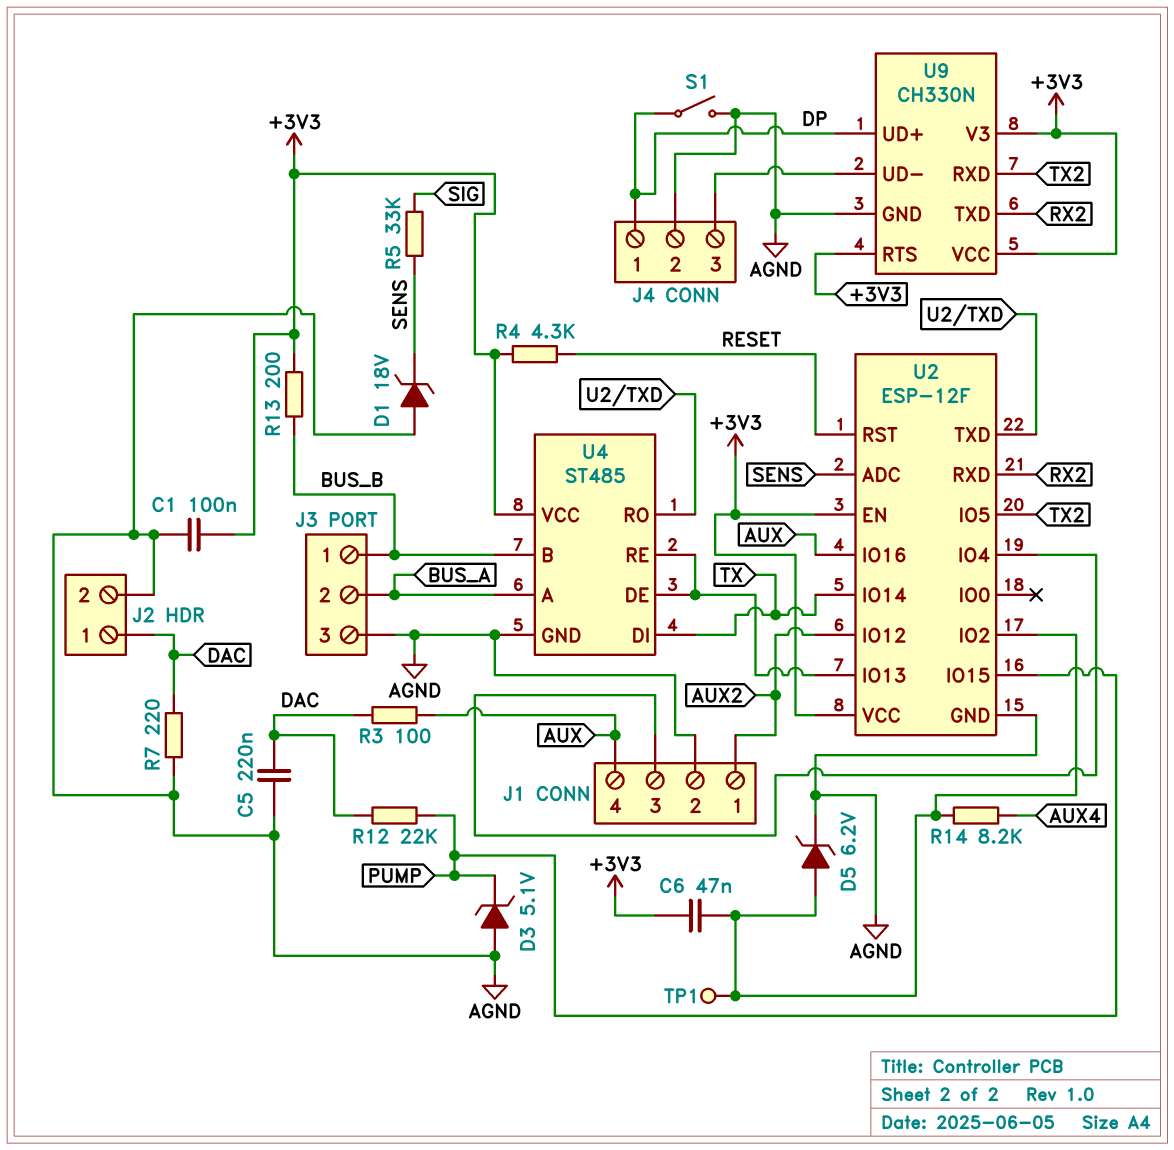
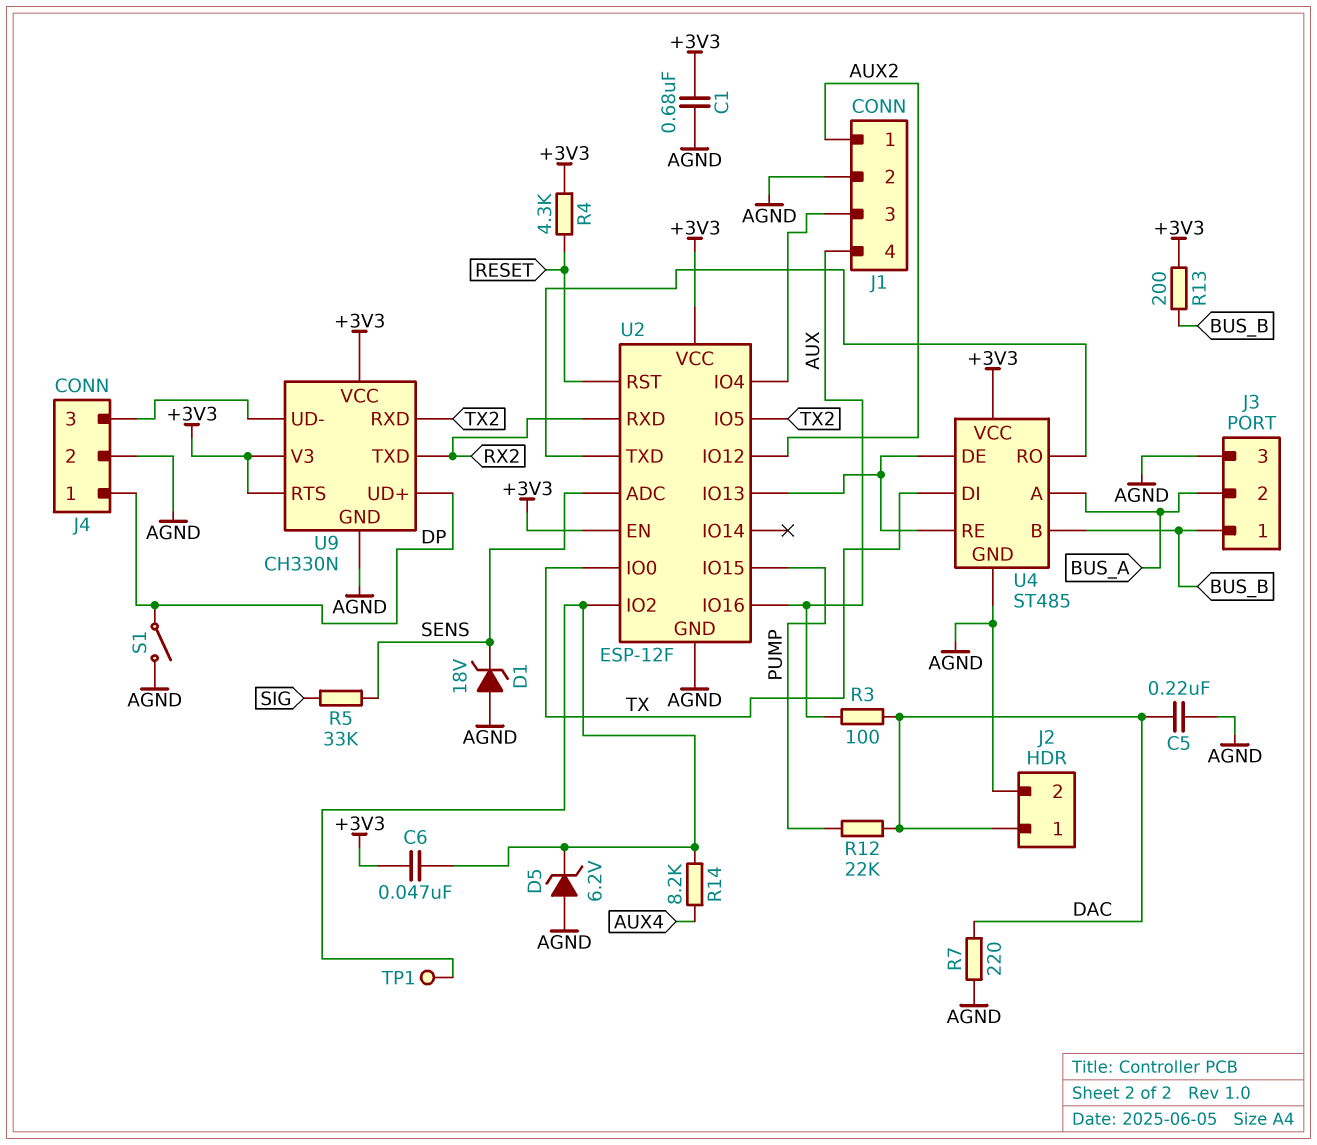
C1: 100nF (+3V3, AGND) -> 680nF (+3V3, AGND)
D3: zener 5.1V (A AGND, K PUMP) -> none
D5: zener 6.2V (A U2/IO2, K AGND) -> zener 6.2V (A AGND, K U2/IO2)
U2 pin IO0: none -> TX
U2 pin IO14: TX -> none

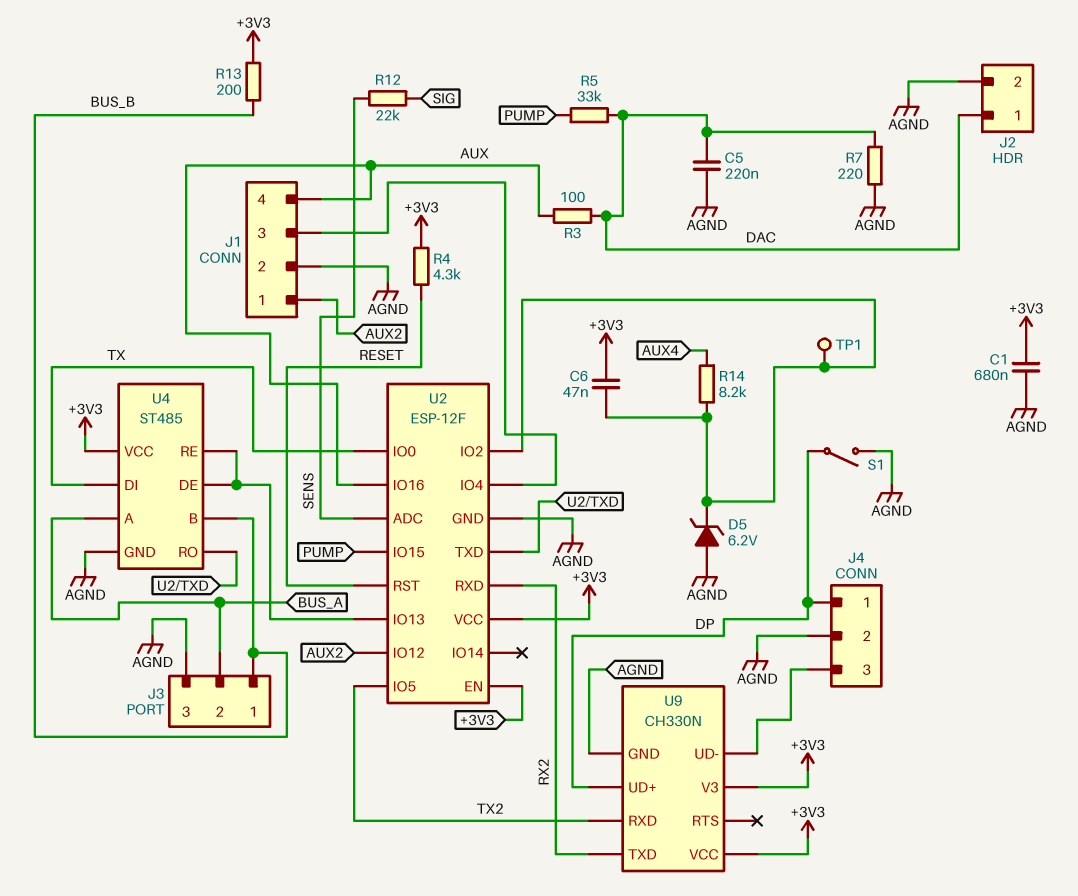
D1: zener 18V (A AGND, K SENS) -> none
R5: 33k (SENS, SIG) -> 33k (DAC, PUMP)
R12: 22k (DAC, PUMP) -> 22k (SENS, SIG)
U9 pin RTS: +3V3 -> none

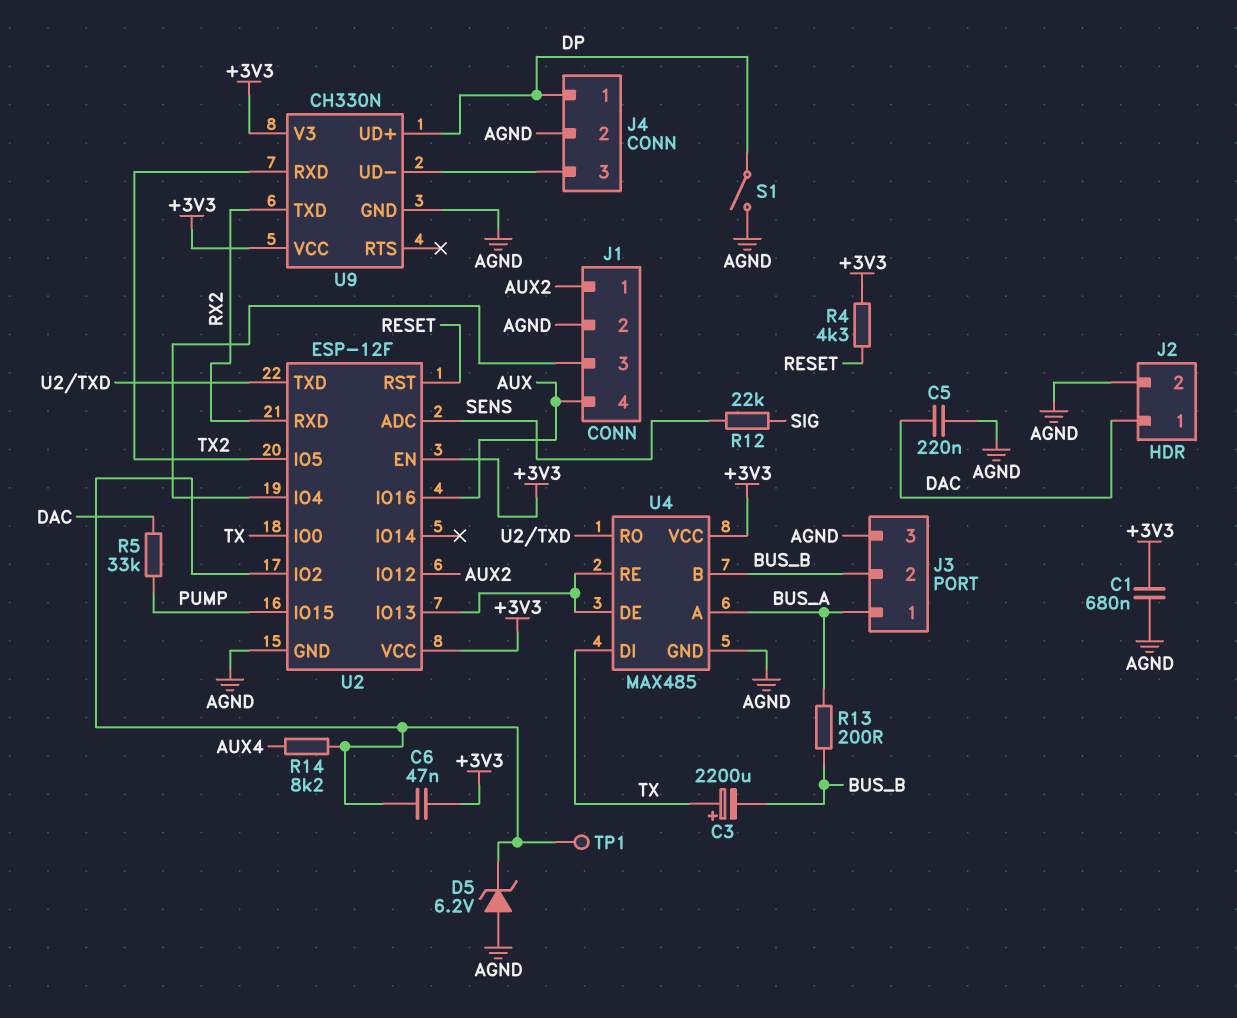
C3: none -> 2200uF (plus TX, minus BUS_B)
J3 pin 1: BUS_B -> BUS_A
J3 pin 2: BUS_A -> BUS_B
R3: 100 (AUX, DAC) -> none
R7: 220 (AGND, DAC) -> none
R13: 200 (+3V3, BUS_B) -> 200 (BUS_A, BUS_B)
U4: ST485 -> MAX485

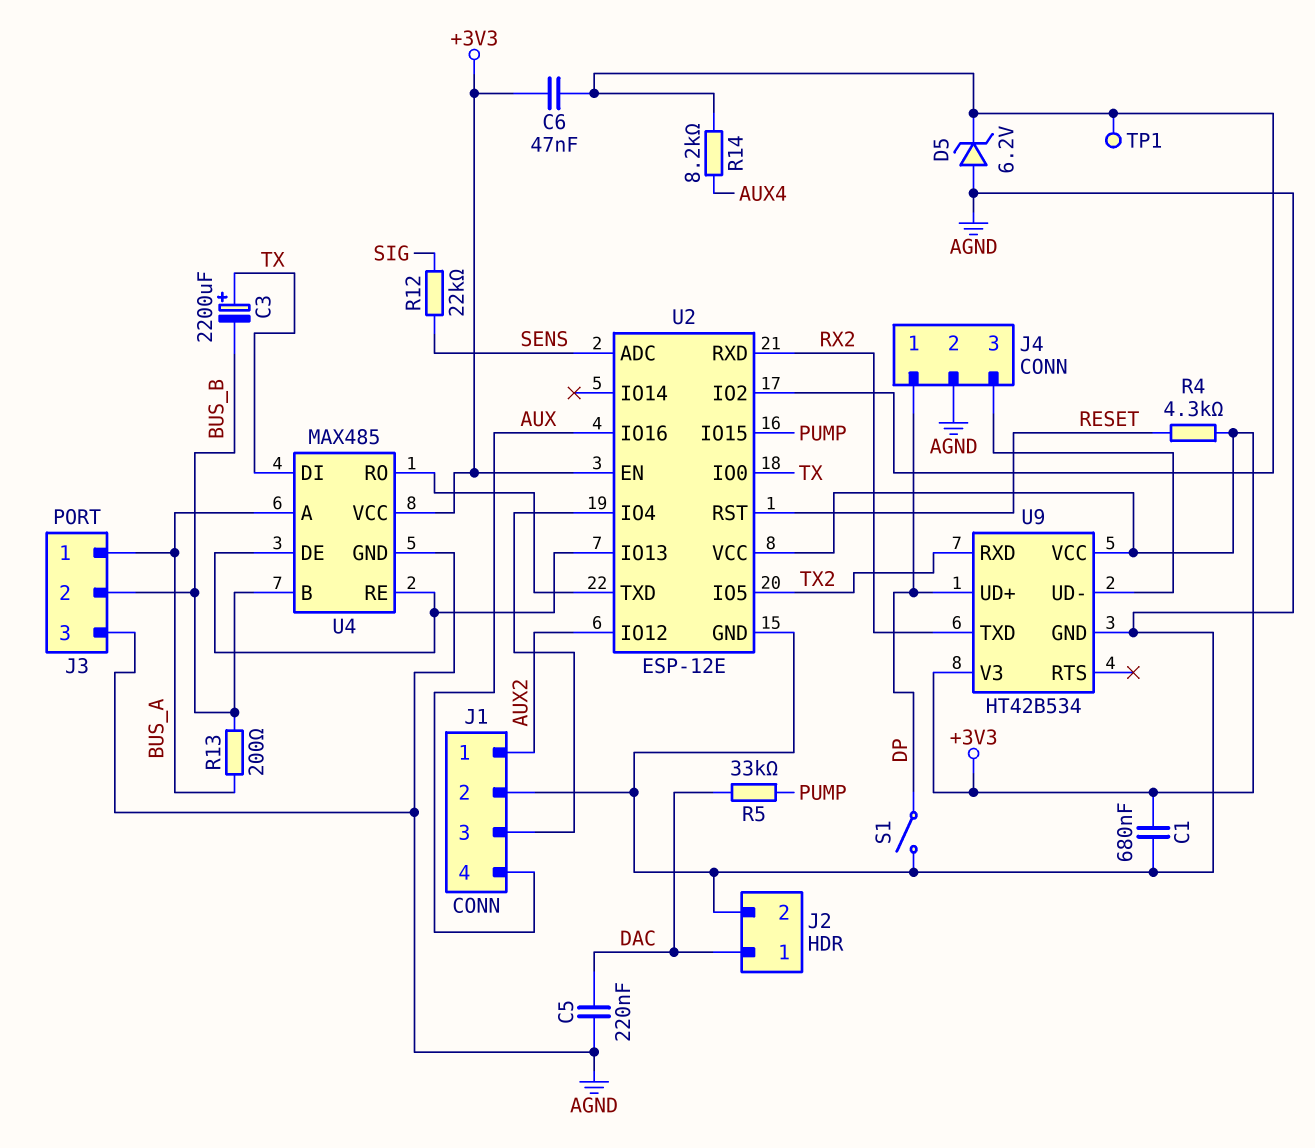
U2: ESP-12F -> ESP-12E
U9: CH330N -> HT42B534

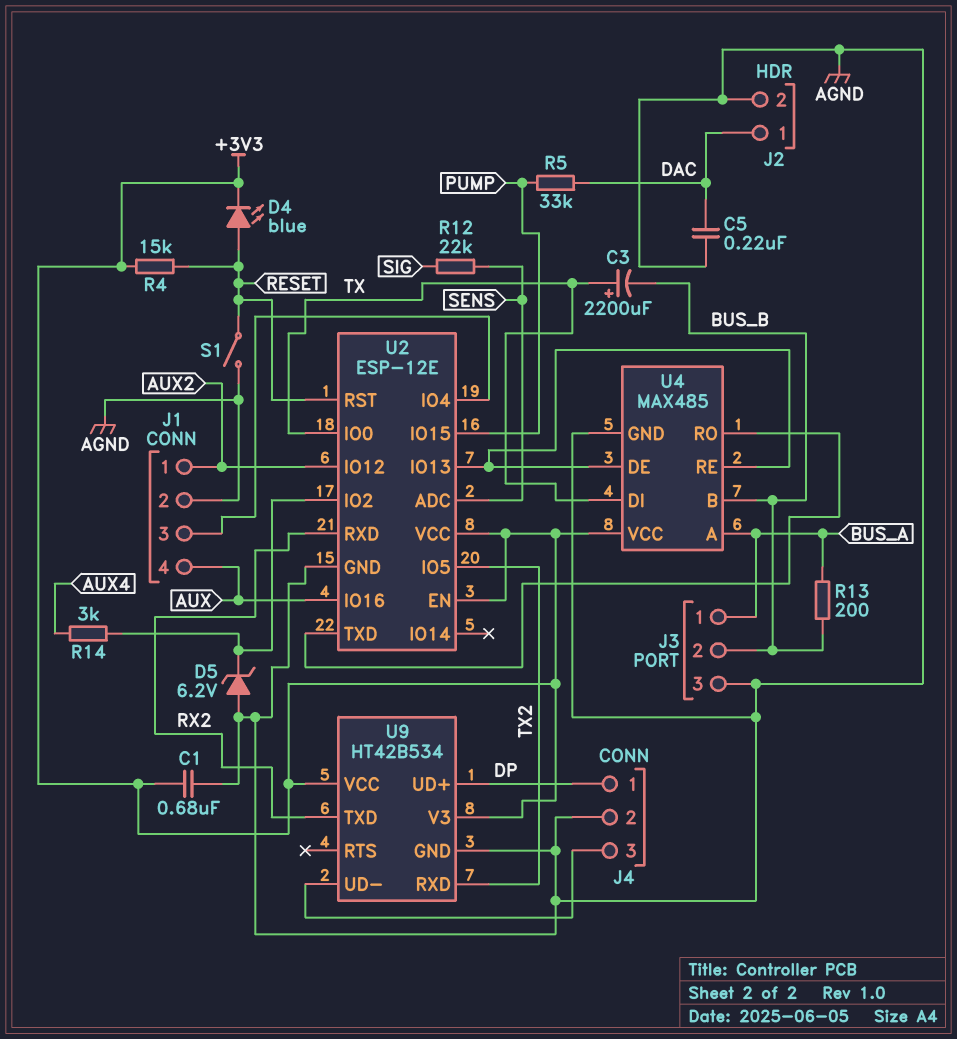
C6: 47nF (+3V3, U2/IO2) -> none
D4: none -> LED blue (A RESET, K +3V3)
R4: 4.3k (+3V3, RESET) -> 15k (+3V3, RESET)
R14: 8.2k (AUX4, U2/IO2) -> 3k (AUX4, U2/IO2)
S1: switch (AGND, DP) -> switch (AGND, RESET)
TP1: test point (U2/IO2) -> none

